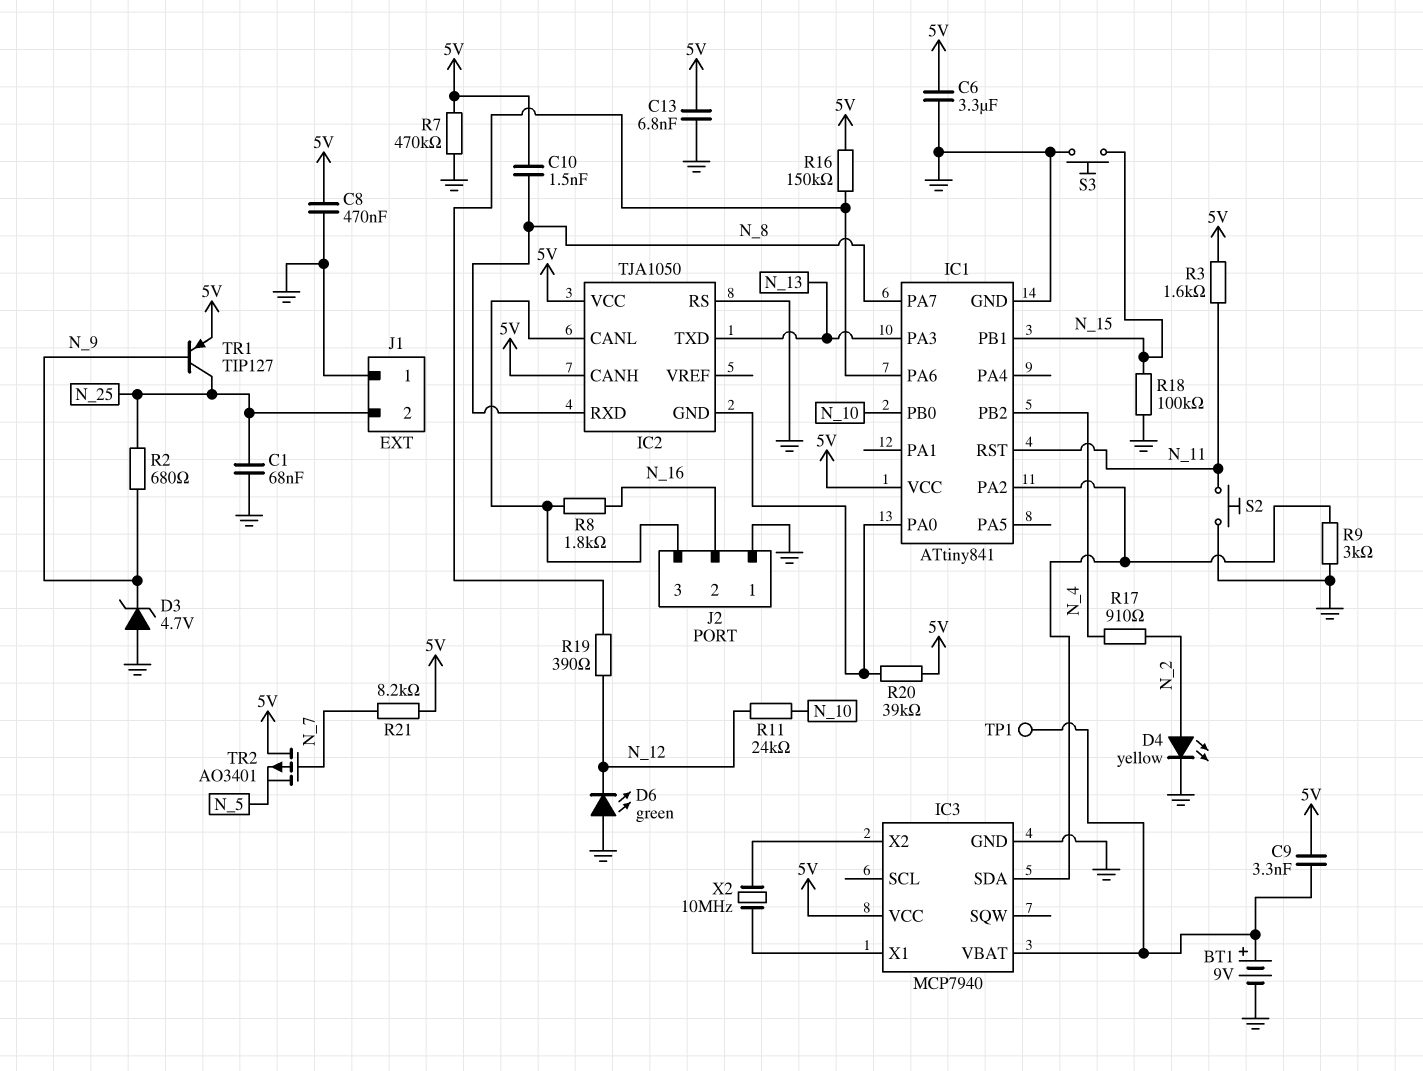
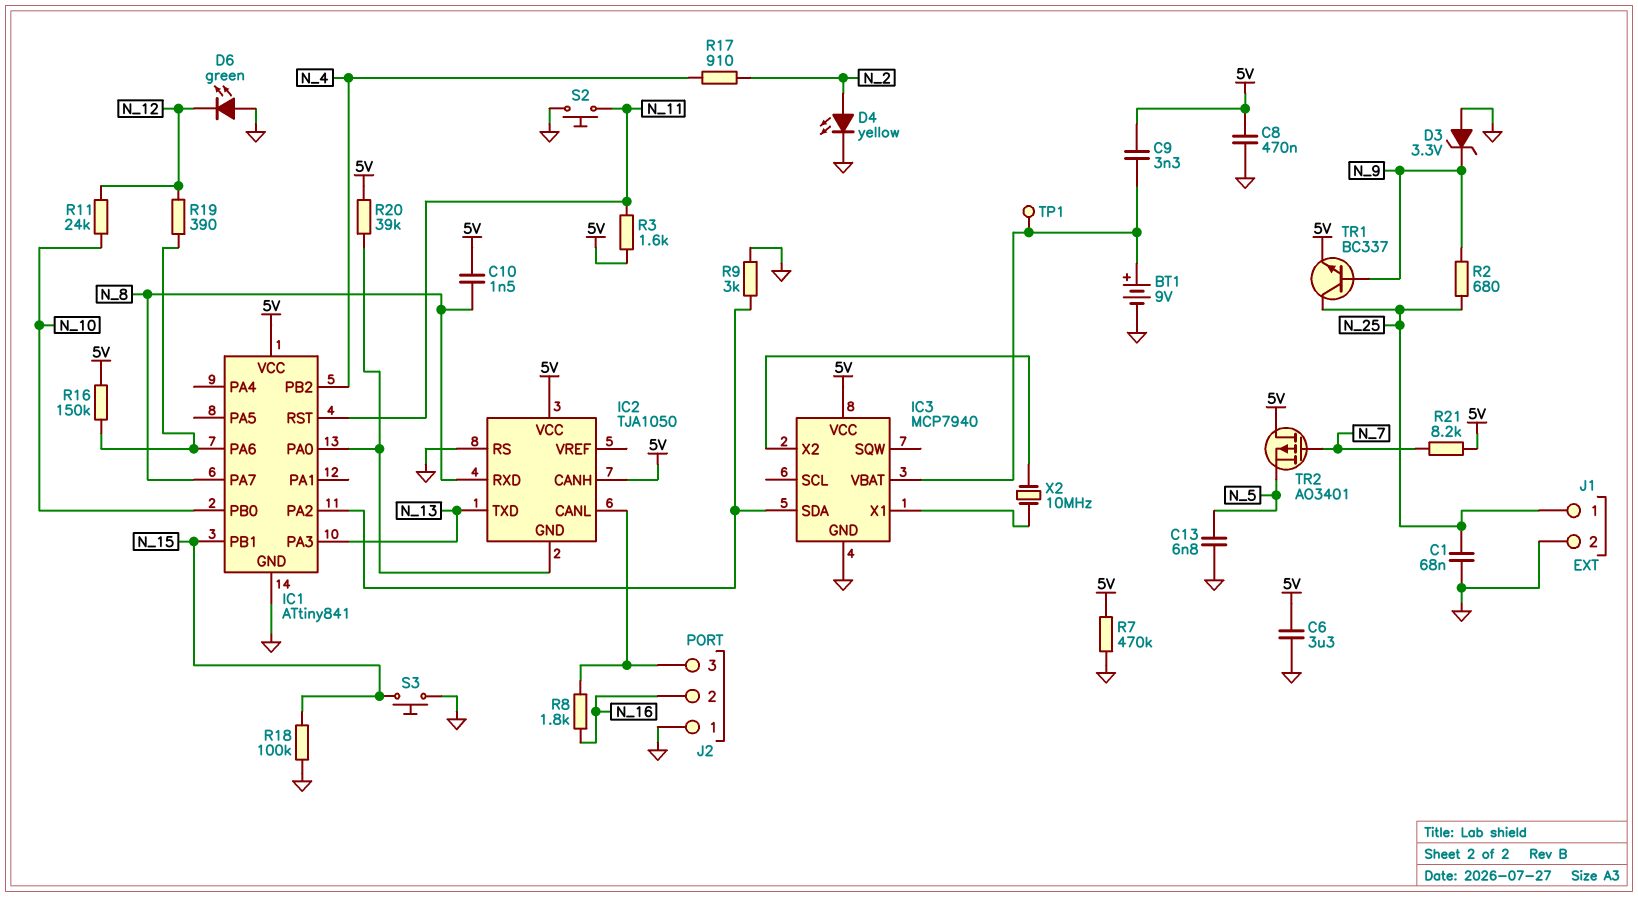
C13: 6.8nF (5V, GND) -> 6.8nF (GND, N_5)
D3: zener 4.7V (A GND, K N_9) -> zener 3.3V (A GND, K N_9)
J1 pin 1: GND -> N_25
J1 pin 2: N_25 -> GND
TR1: PNP TIP127 (B N_9, C N_25, E 5V) -> NPN BC337 (B N_9, C N_25, E 5V)

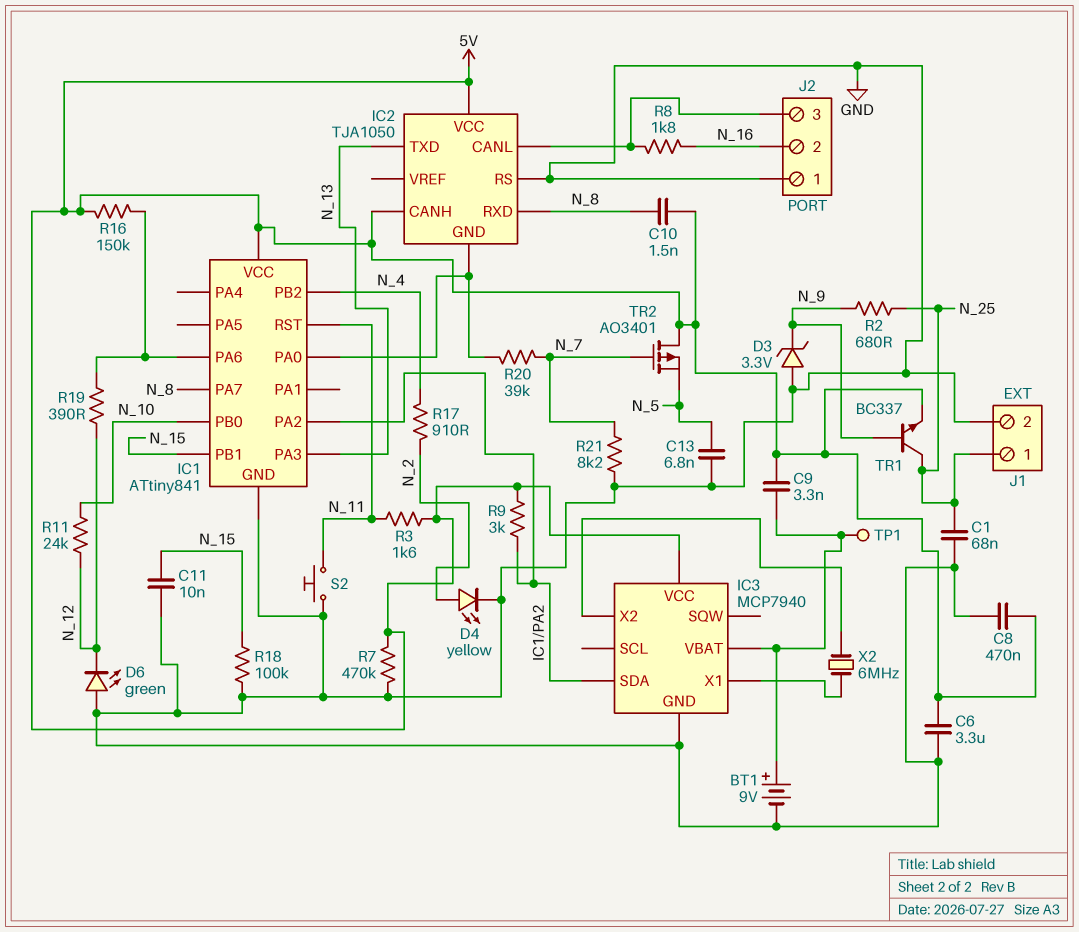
C11: none -> 10nF (GND, N_15)
R9: 3k (GND, IC1/PA2) -> 3k (5V, IC1/PA2)
R20: 39k (5V, IC1/PA0) -> 39k (IC1/PA0, N_7)
R21: 8.2k (5V, N_7) -> 8.2k (GND, N_7)
S3: button (GND, N_15) -> none
X2: 10MHz (IC3/X1, IC3/X2) -> 6MHz (IC3/X1, IC3/X2)

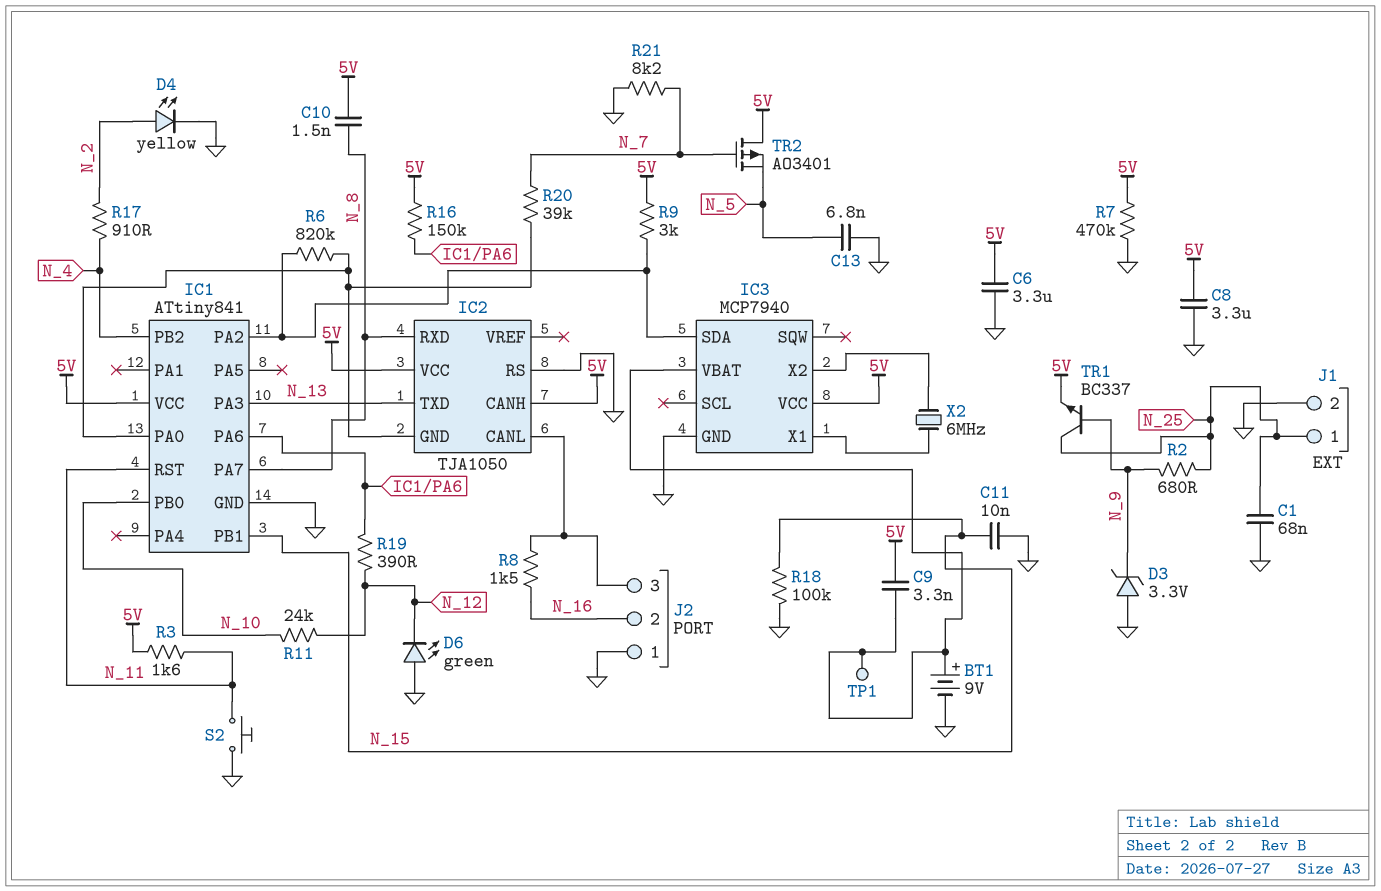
C8: 470nF (5V, GND) -> 3.3uF (5V, GND)
R6: none -> 820k (IC1/PA0, IC1/PA2)
R8: 1.8k (IC2/CANL, N_16) -> 1.5k (IC2/CANL, N_16)

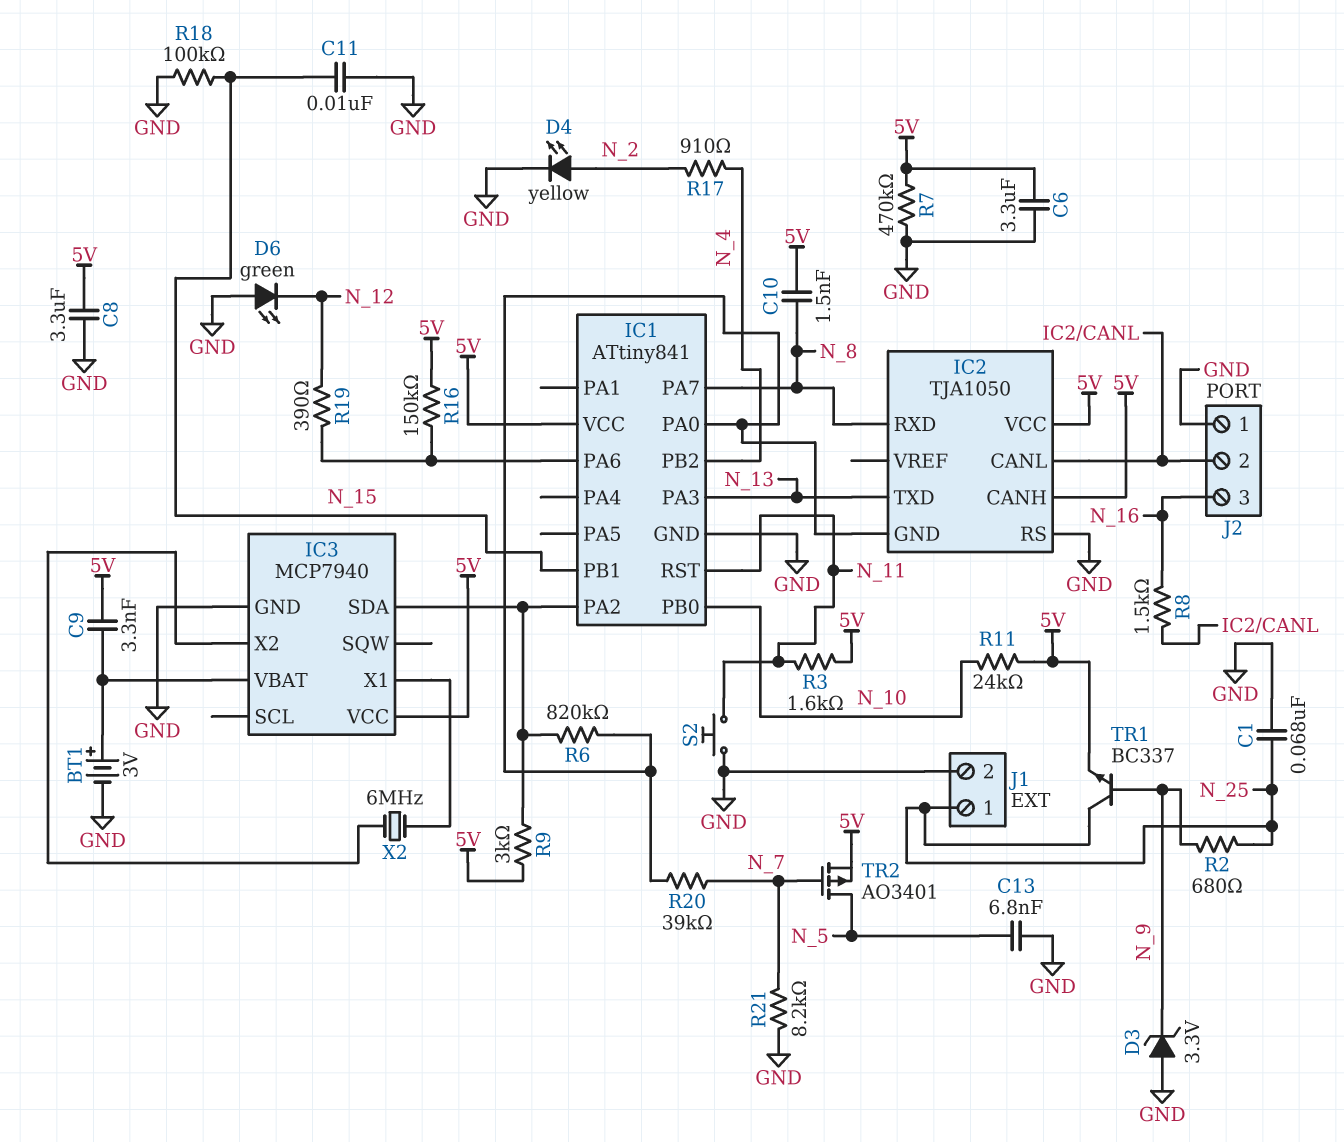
BT1: 9V (plus IC3/VBAT, minus GND) -> 3V (plus IC3/VBAT, minus GND)
J2 pin 2: N_16 -> IC2/CANL
J2 pin 3: IC2/CANL -> N_16
R11: 24k (N_10, N_12) -> 24k (5V, N_10)
TP1: test point (IC3/VBAT) -> none
TR2: PMOS AO3401 (G N_7, D 5V, S N_5) -> PMOS AO3401 (G N_7, D N_5, S 5V)

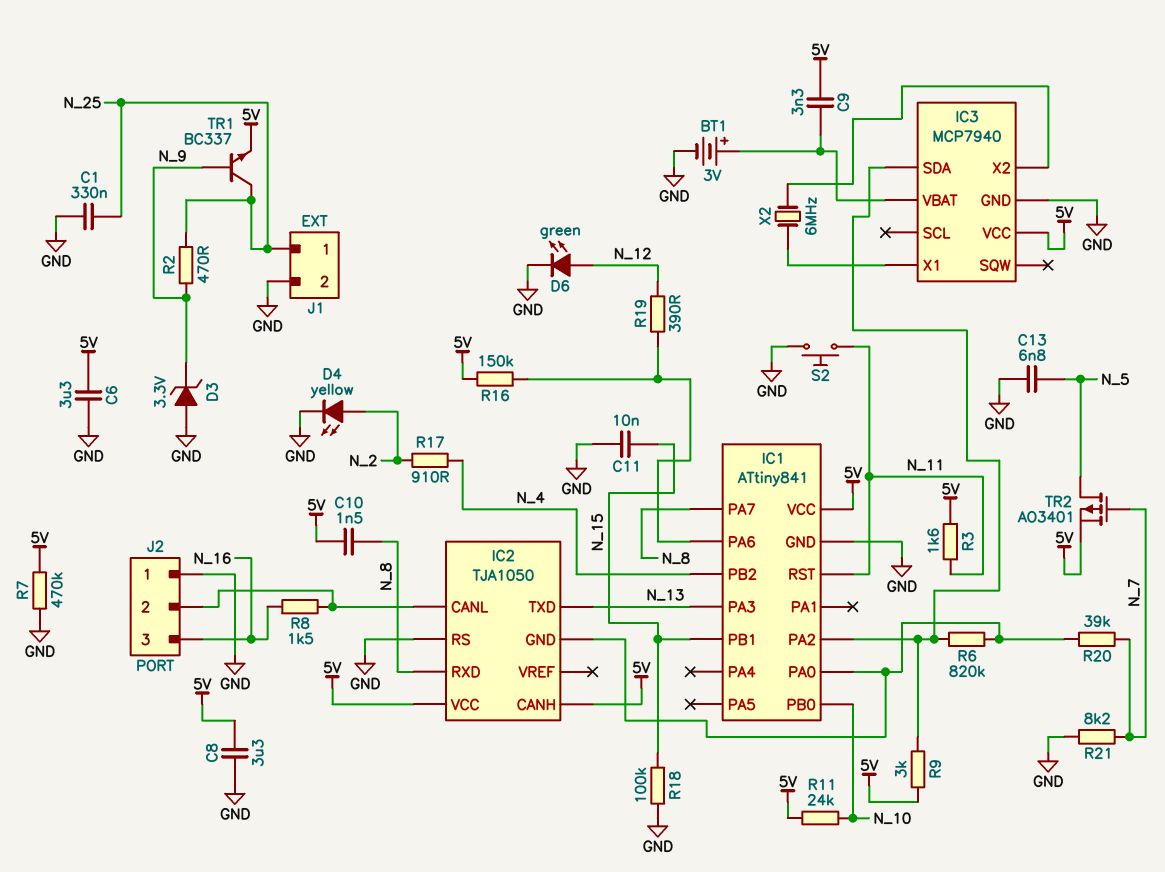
C1: 68nF (GND, N_25) -> 330nF (GND, N_25)
D6: LED green (A GND, K N_12) -> LED green (A N_12, K GND)
R2: 680 (N_9, N_25) -> 470 (N_9, N_25)

